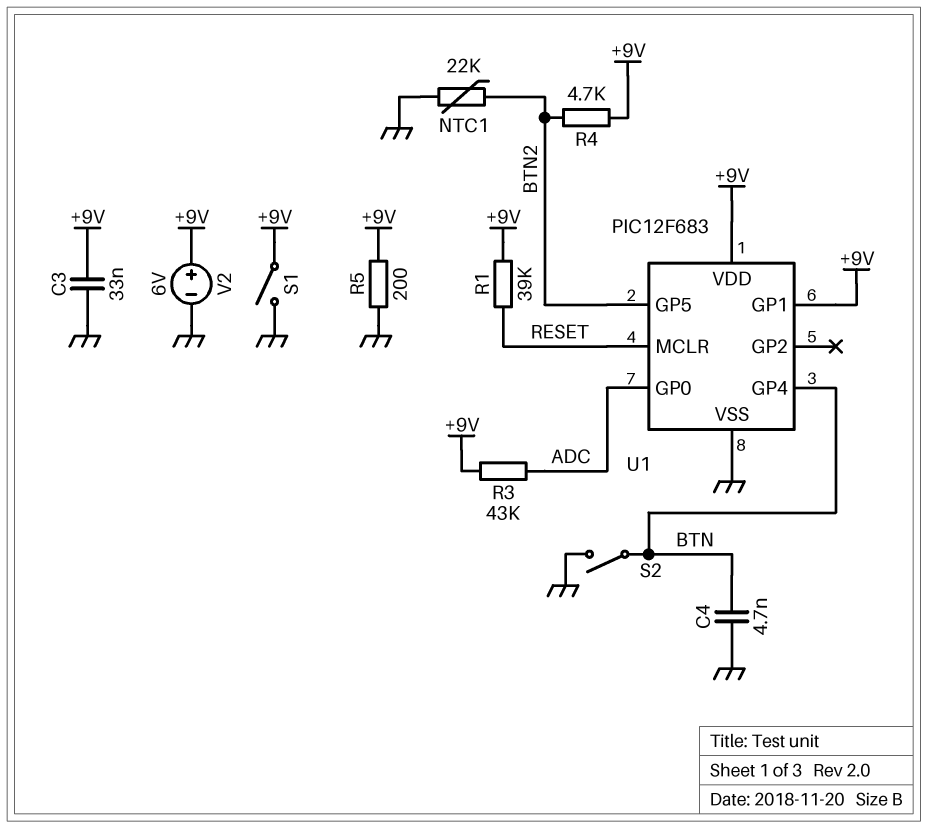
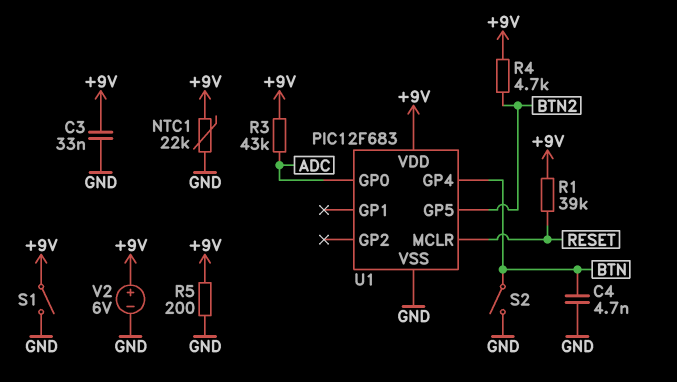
NTC1: 22k (BTN2, GND) -> 22k (+9V, GND)
U1 pin GP1: +9V -> none

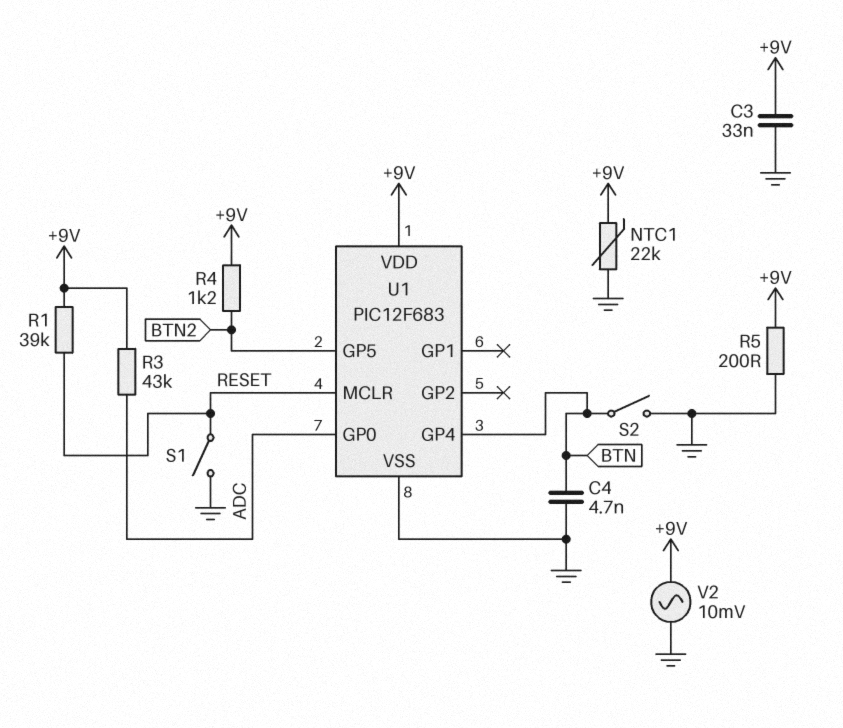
R4: 4.7k (+9V, BTN2) -> 1.2k (+9V, BTN2)
S1: switch (+9V, GND) -> switch (GND, RESET)
V2: 6V (plus +9V, minus GND) -> AC 10mV (+9V, GND)

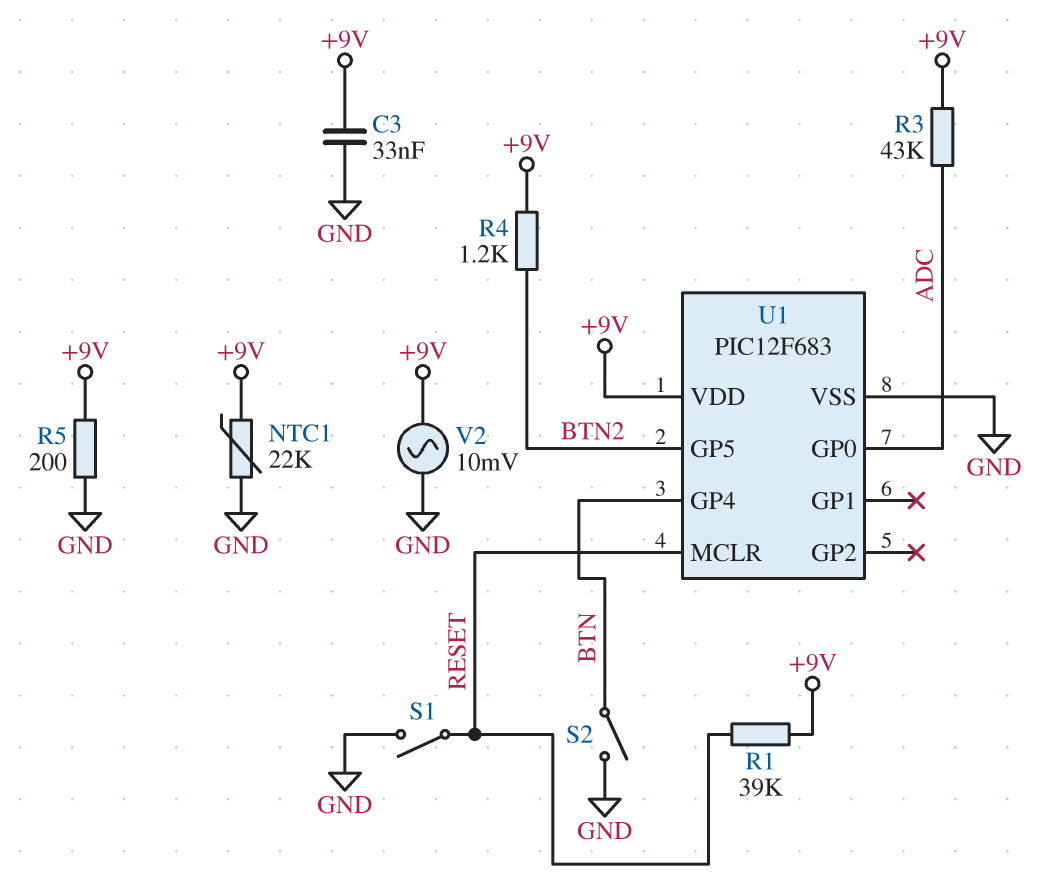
C4: 4.7nF (BTN, GND) -> none

